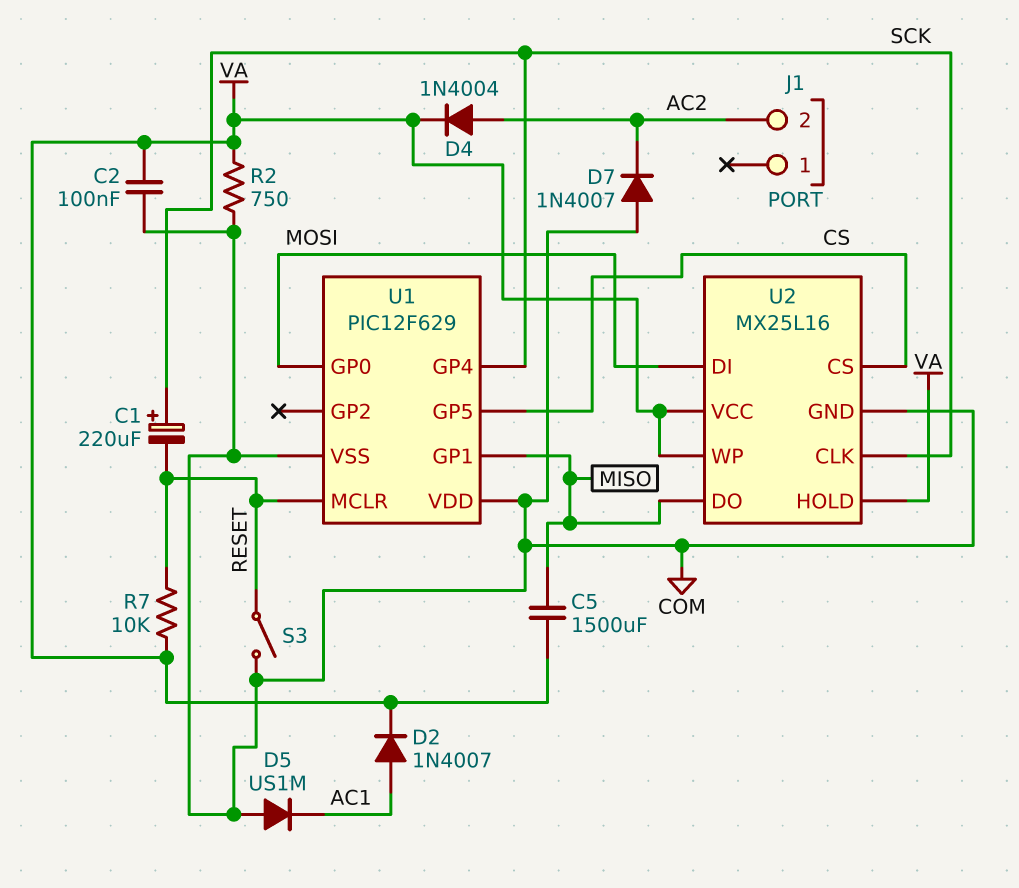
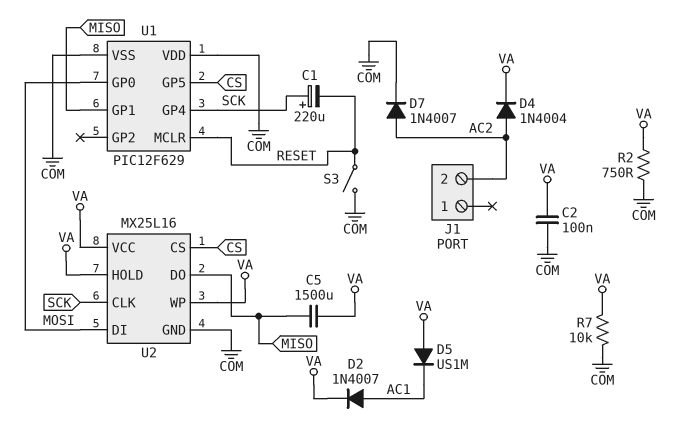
D5: diode US1M (A COM, K AC1) -> diode US1M (A VA, K AC1)
D7: diode 1N4007 (A COM, K AC2) -> diode 1N4007 (A AC2, K COM)
R7: 10k (RESET, VA) -> 10k (COM, VA)

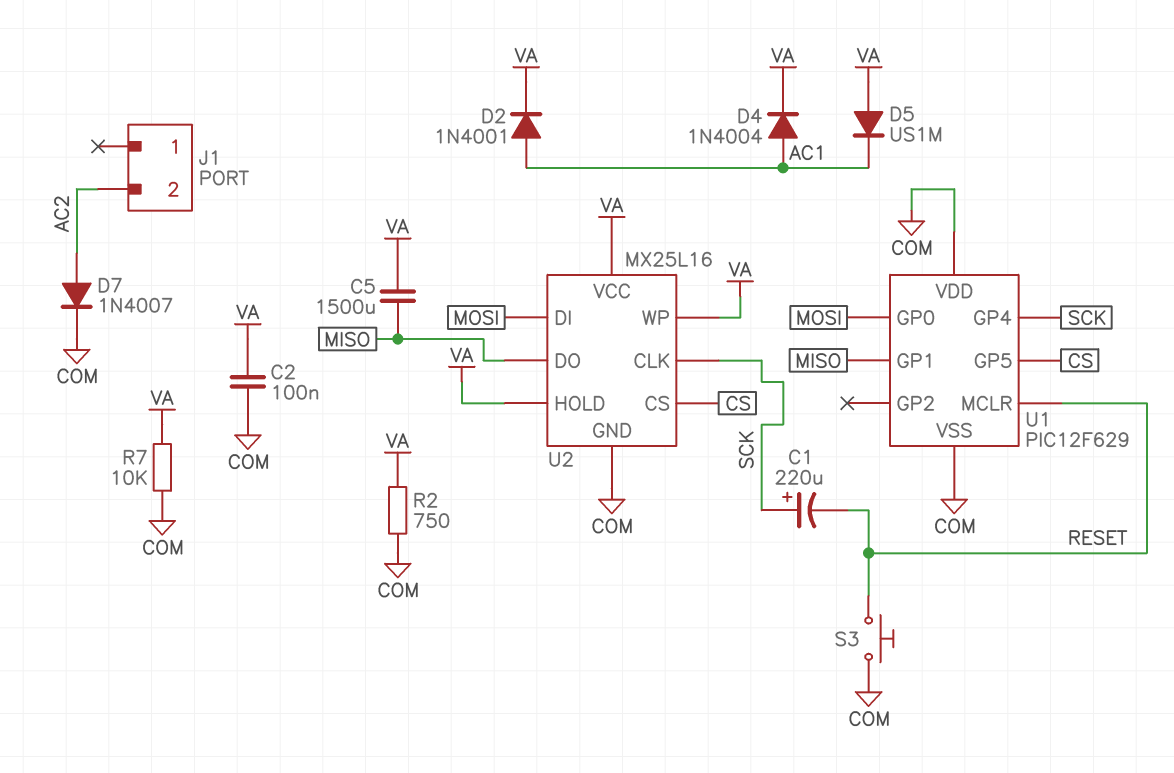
D2: diode 1N4007 (A AC1, K VA) -> diode 1N4001 (A AC1, K VA)
D4: diode 1N4004 (A AC2, K VA) -> diode 1N4004 (A AC1, K VA)
S3: switch (COM, RESET) -> button (COM, RESET)

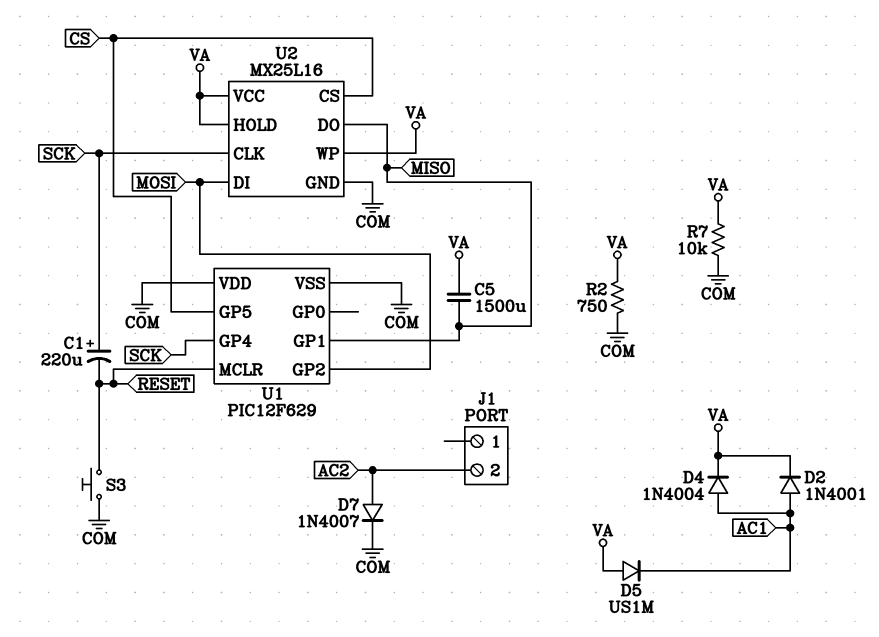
C2: 100nF (COM, VA) -> none
U1 pin GP0: MOSI -> none
U1 pin GP2: none -> MOSI

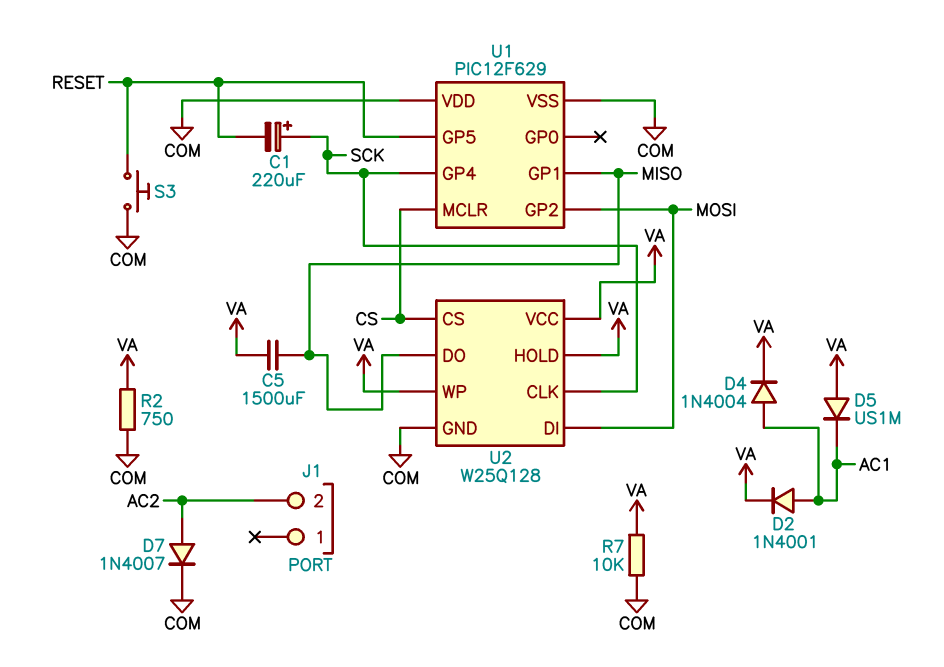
U1 pin GP5: CS -> RESET
U1 pin MCLR: RESET -> CS
U2: MX25L16 -> W25Q128

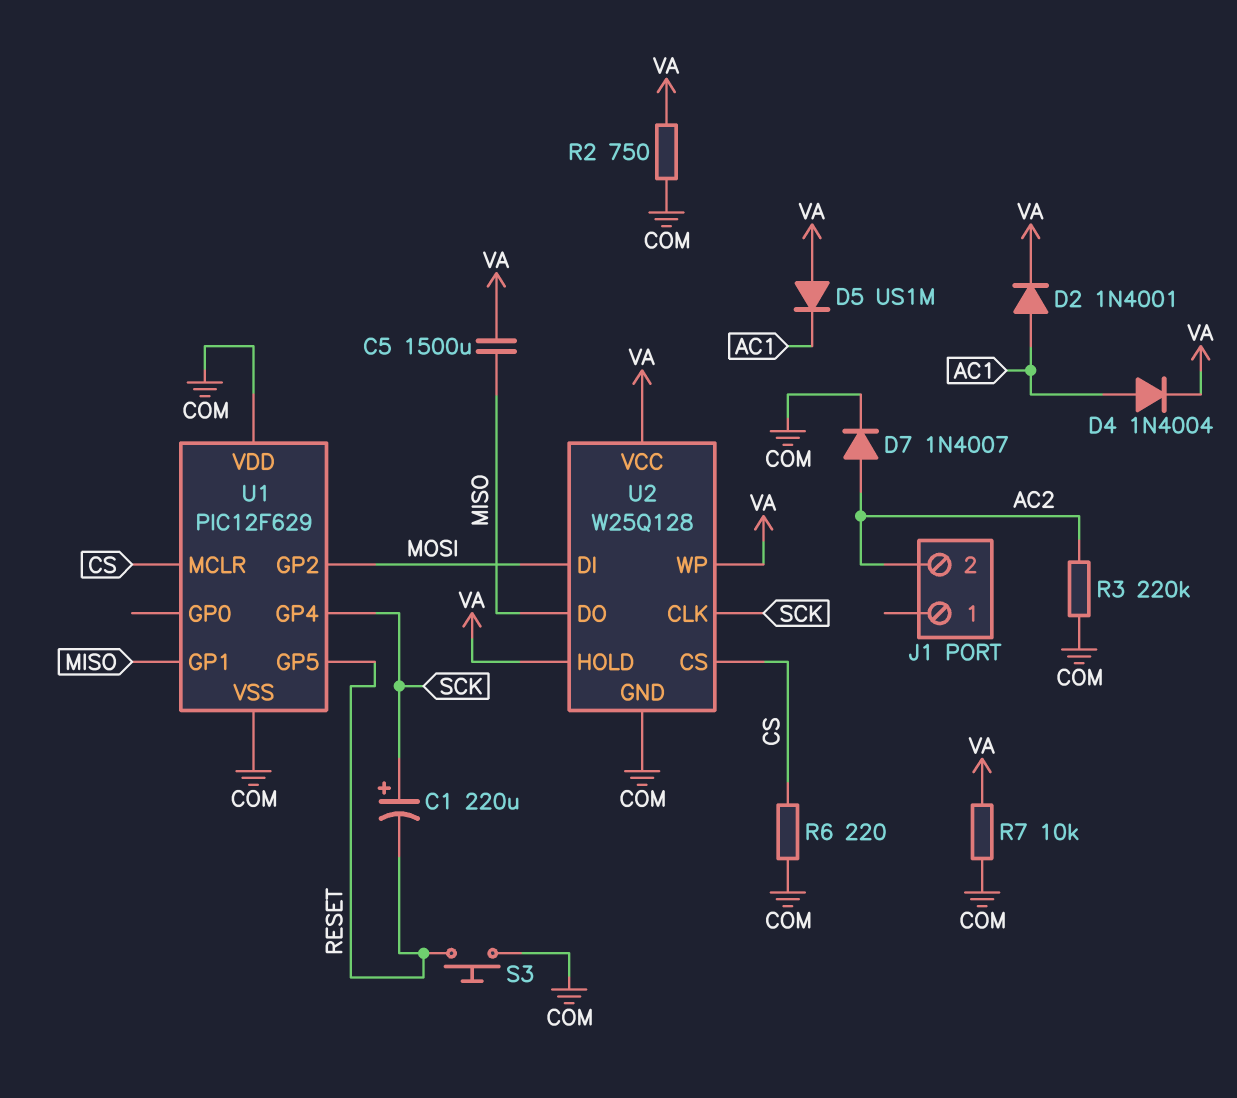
R3: none -> 220k (AC2, COM)
R6: none -> 220 (COM, CS)

